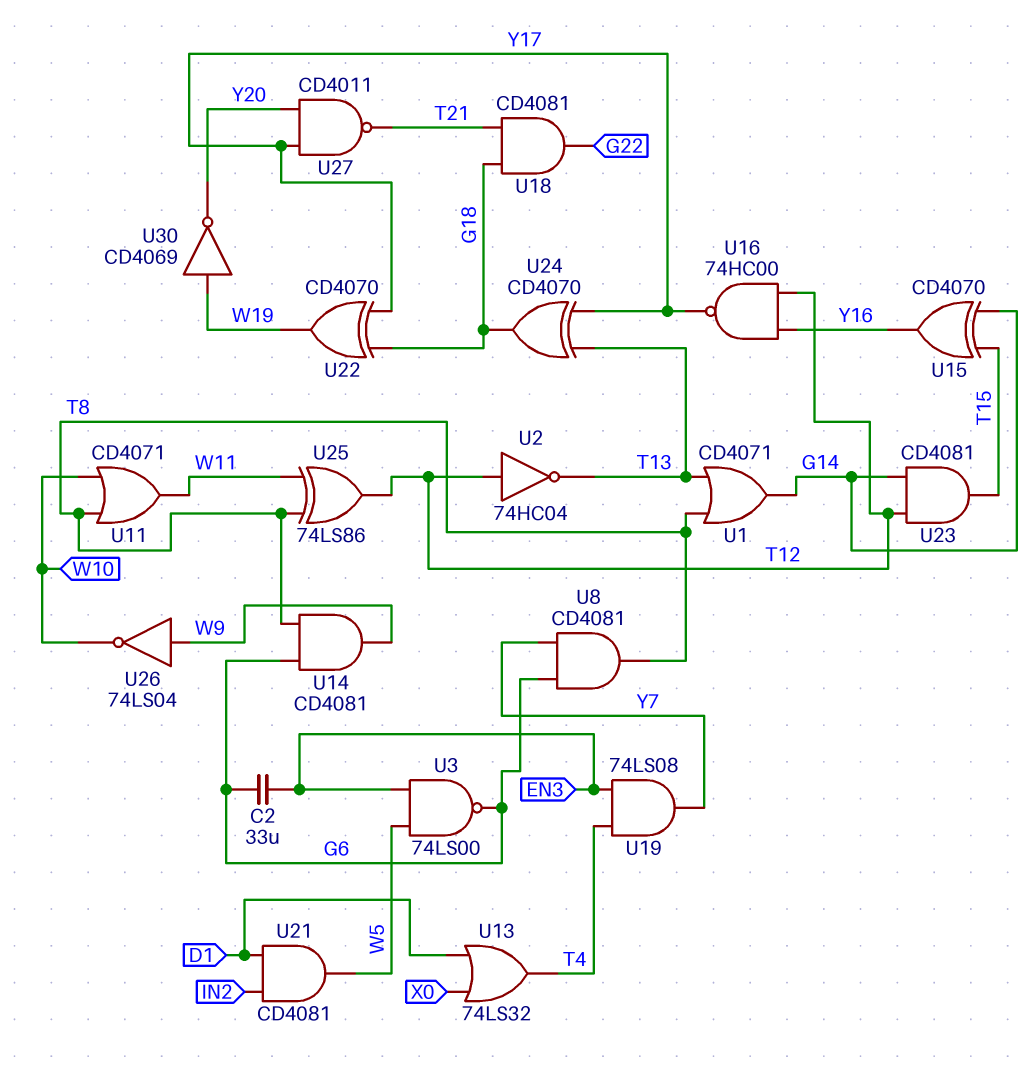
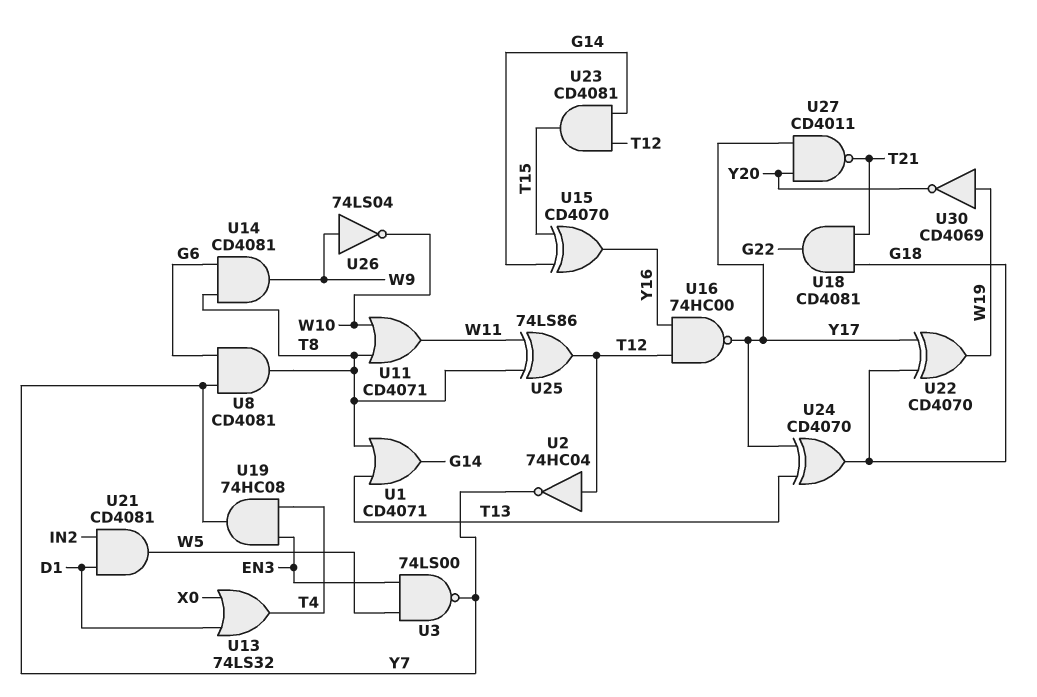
C2: 33uF (EN3, G6) -> none
U2: NOT 74HC04 (in T12, out T13) -> NOT 74HC04 (in T12, out Y7)
U3: NAND 74LS00 (in EN3, in W5, out G6) -> NAND 74LS00 (in EN3, in W5, out Y7)
U19: AND 74LS08 (in EN3, in T4, out Y7) -> AND 74HC08 (in EN3, in T4, out Y7)

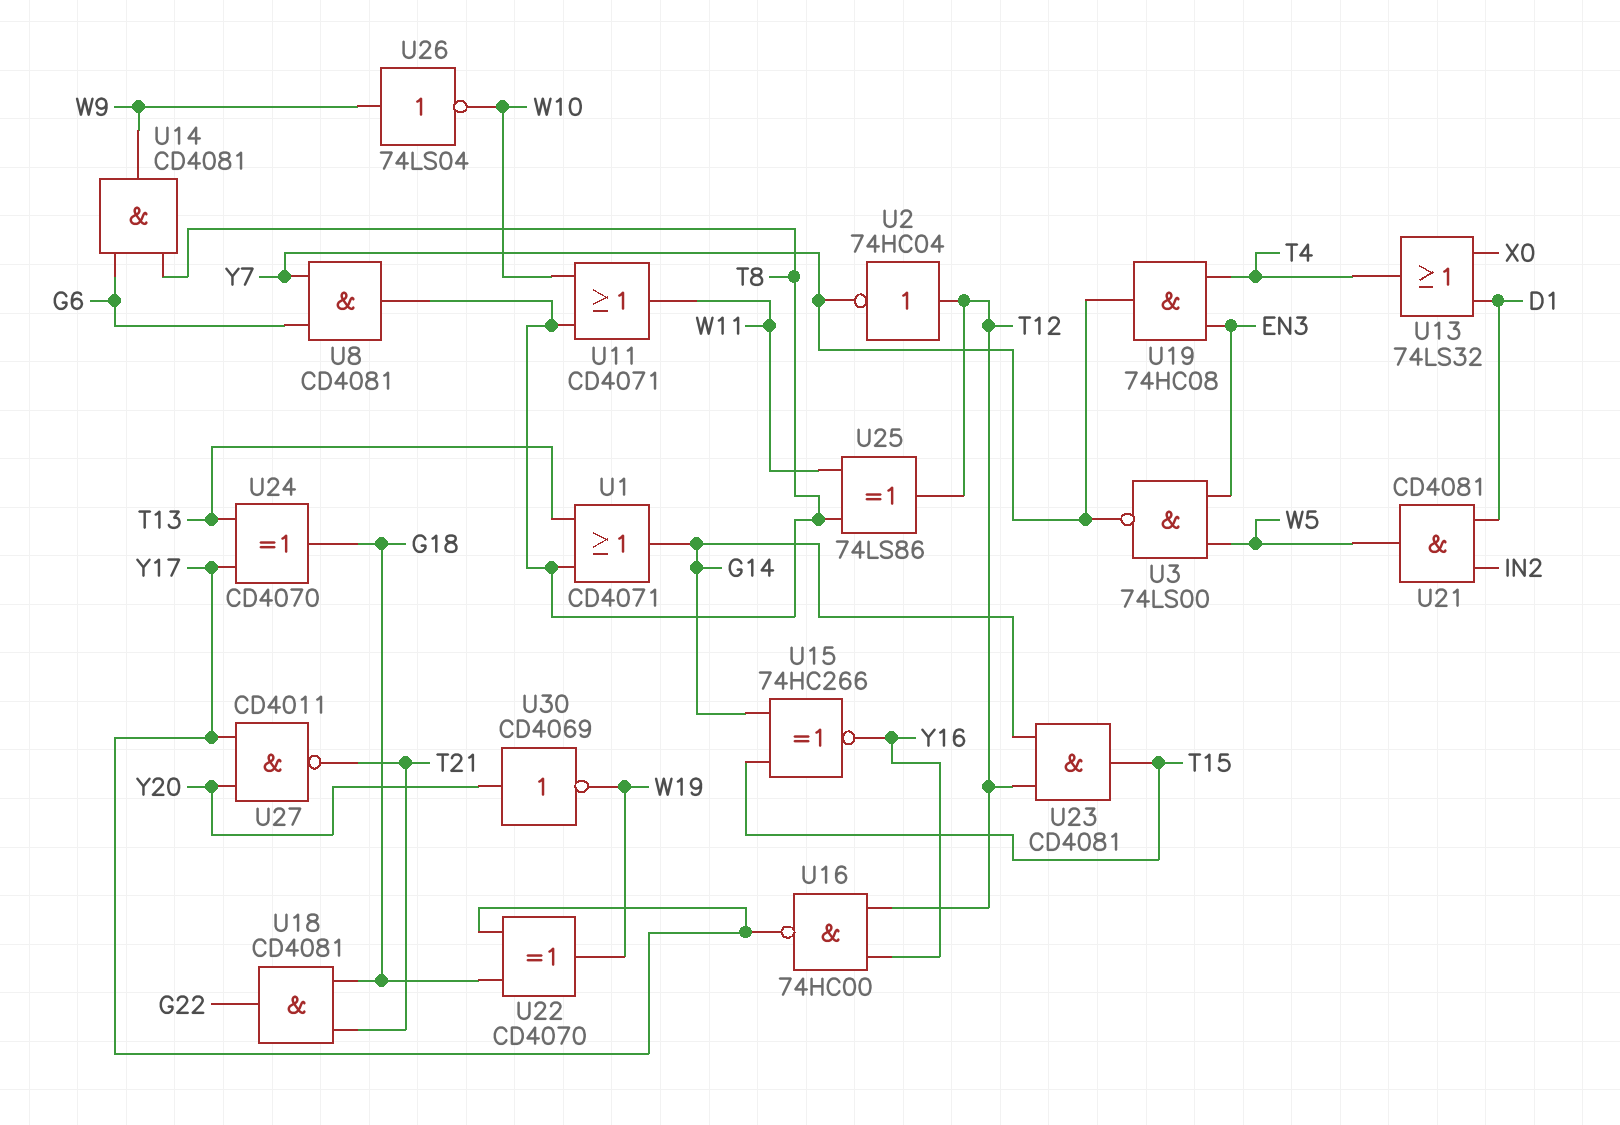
U15: XOR CD4070 (in G14, in T15, out Y16) -> XNOR 74HC266 (in G14, in T15, out Y16)
U30: NOT CD4069 (in W19, out Y20) -> NOT CD4069 (in Y20, out W19)

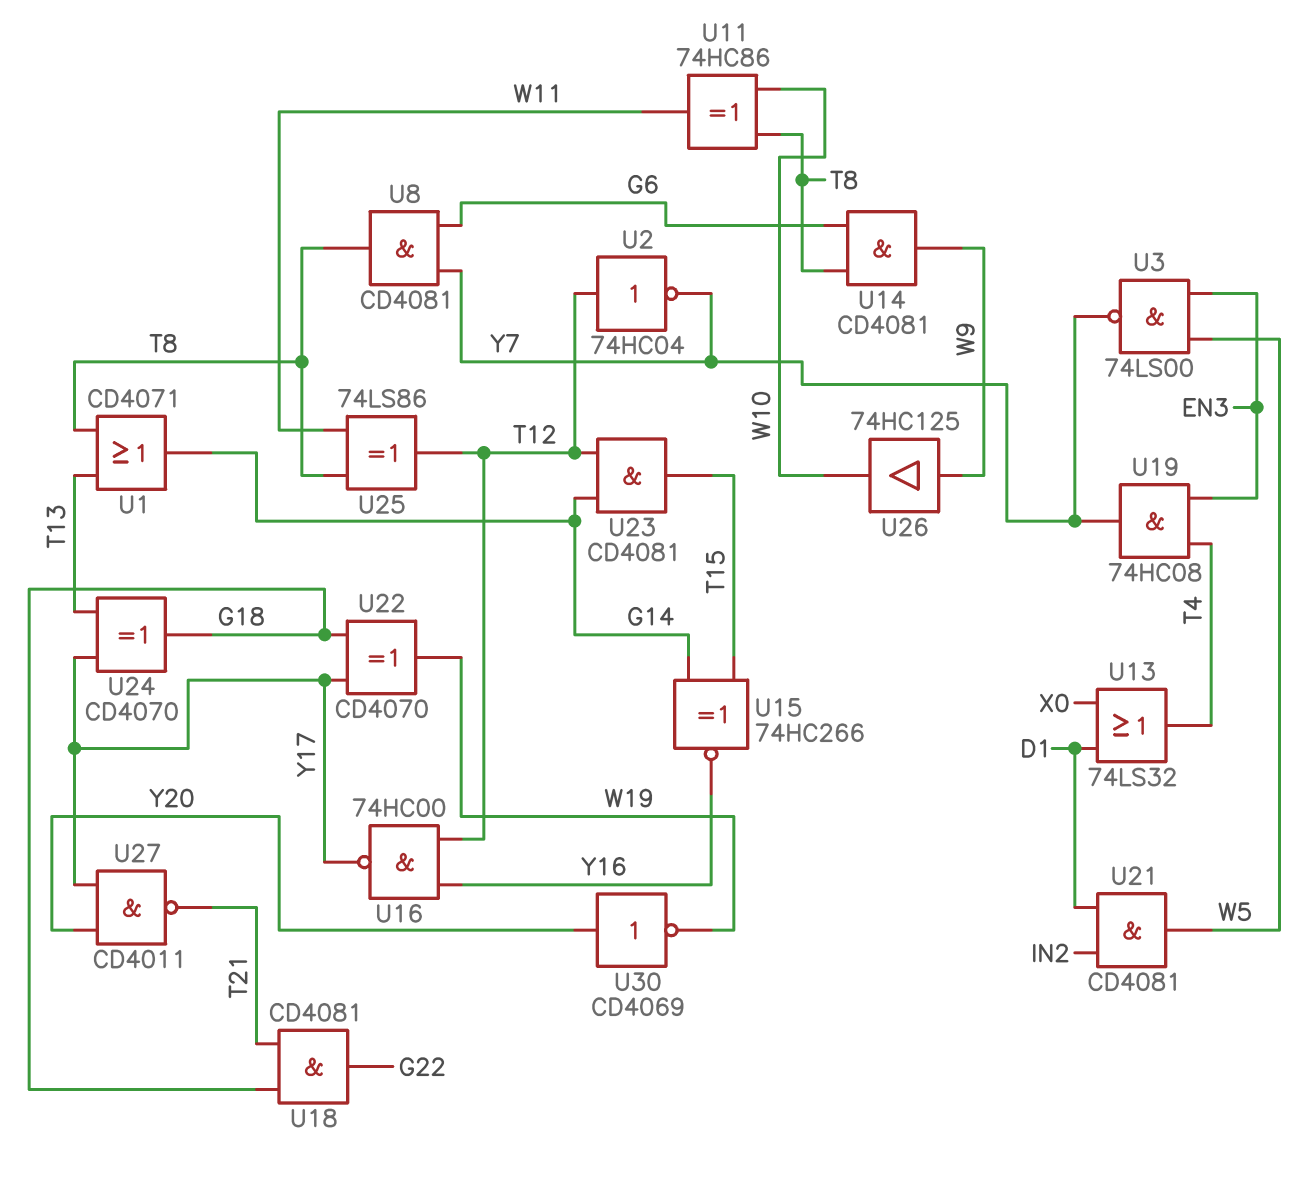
U11: OR CD4071 (in T8, in W10, out W11) -> XOR 74HC86 (in T8, in W10, out W11)
U26: NOT 74LS04 (in W9, out W10) -> buffer 74HC125 (in W9, out W10)

